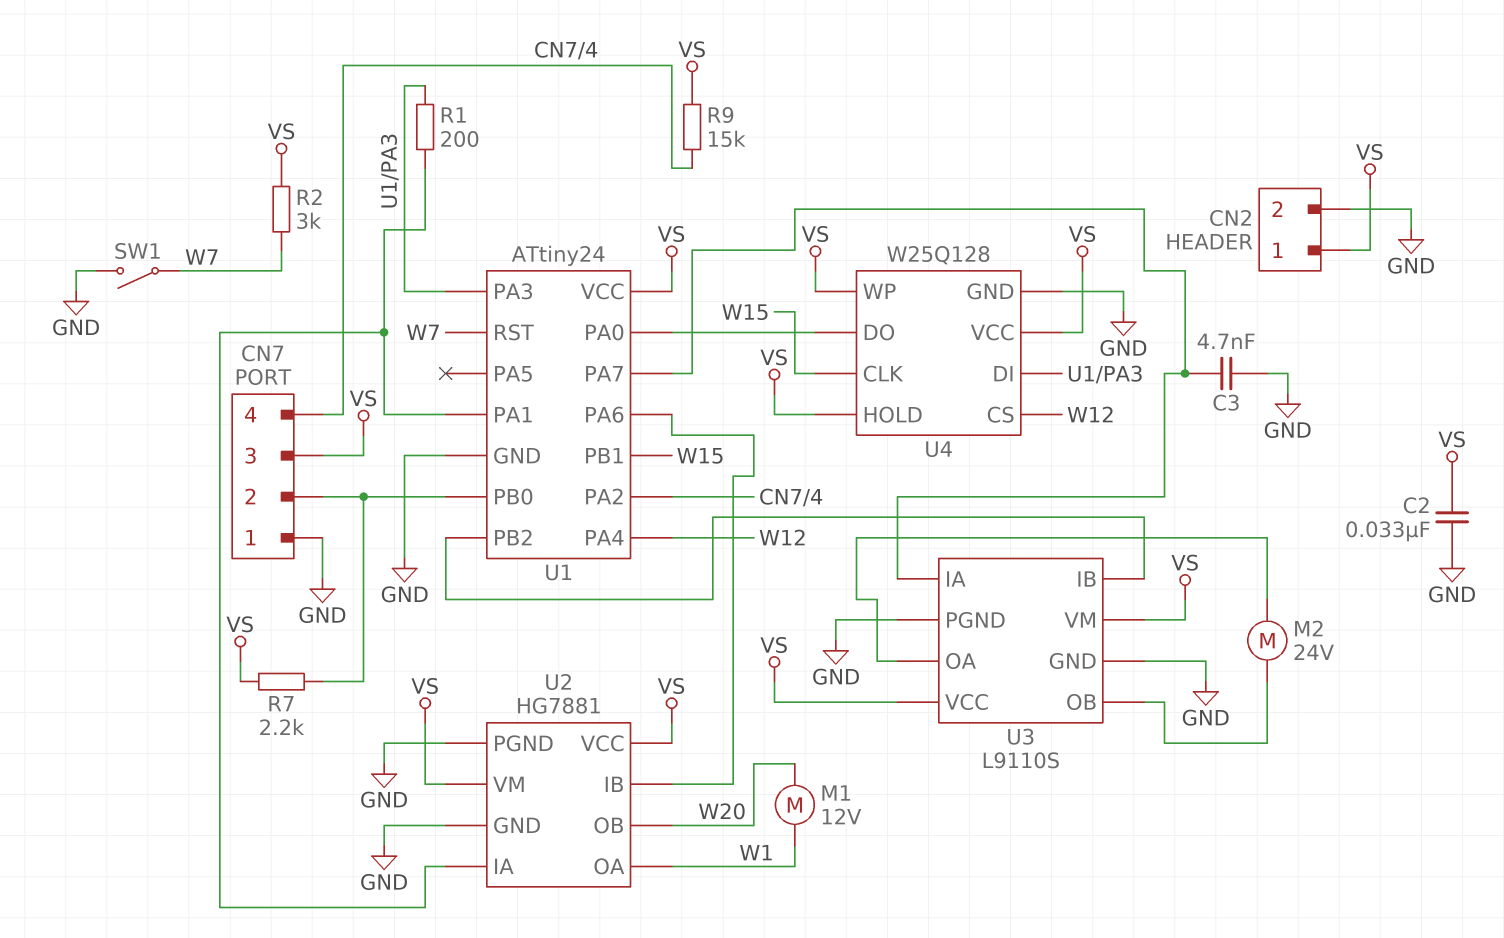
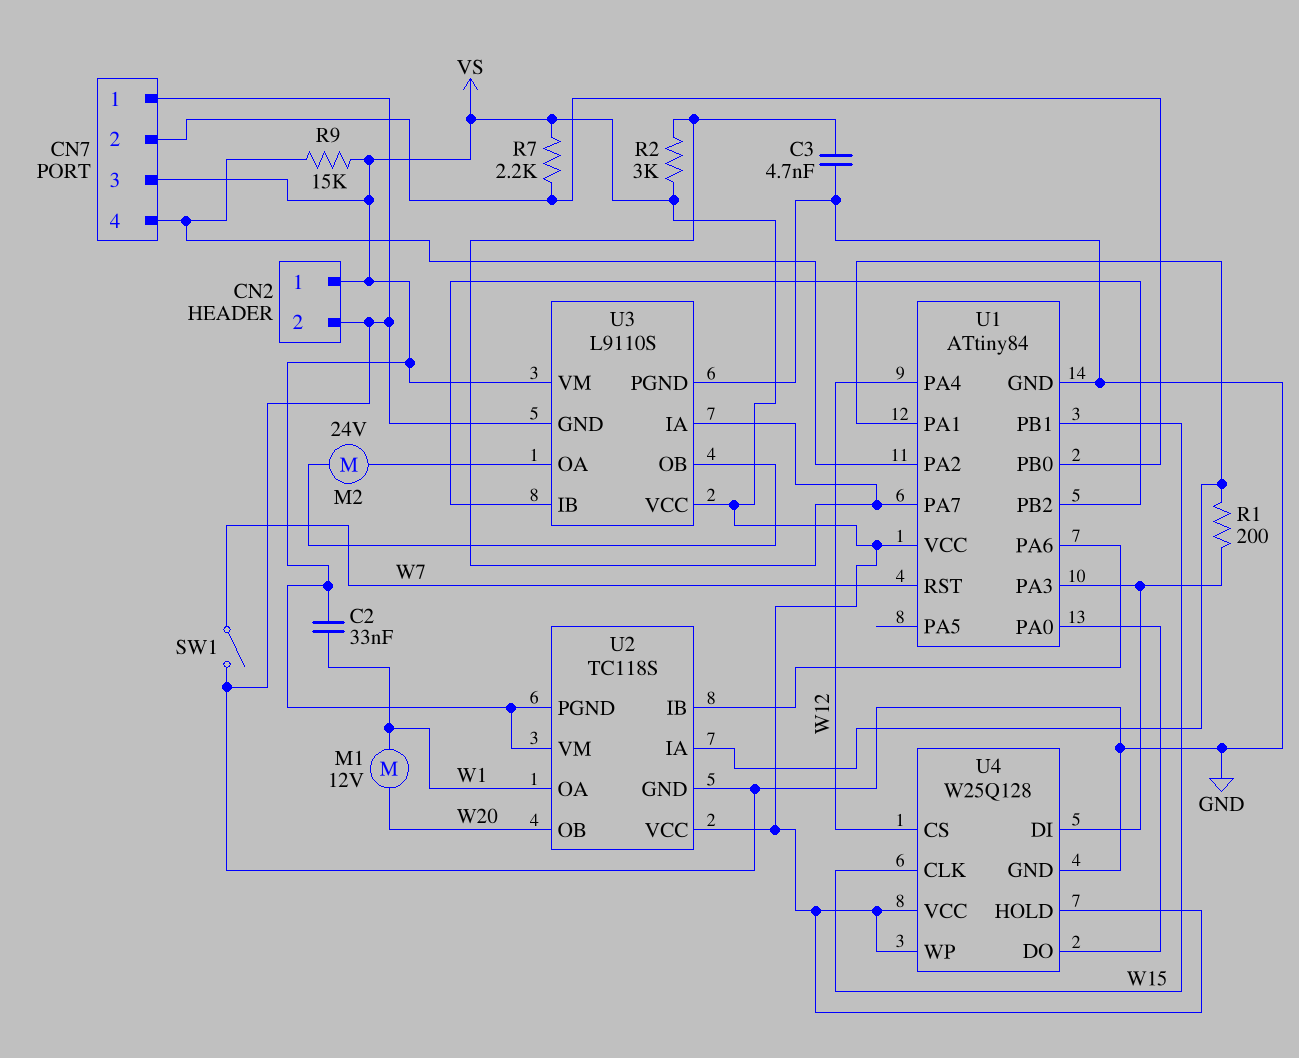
C2: 33nF (GND, VS) -> 33nF (VS, W1)
R2: 3k (VS, W7) -> 3k (U1/PA7, VS)
U1: ATtiny24 -> ATtiny84
U2: HG7881 -> TC118S
U2 pin PGND: GND -> VS

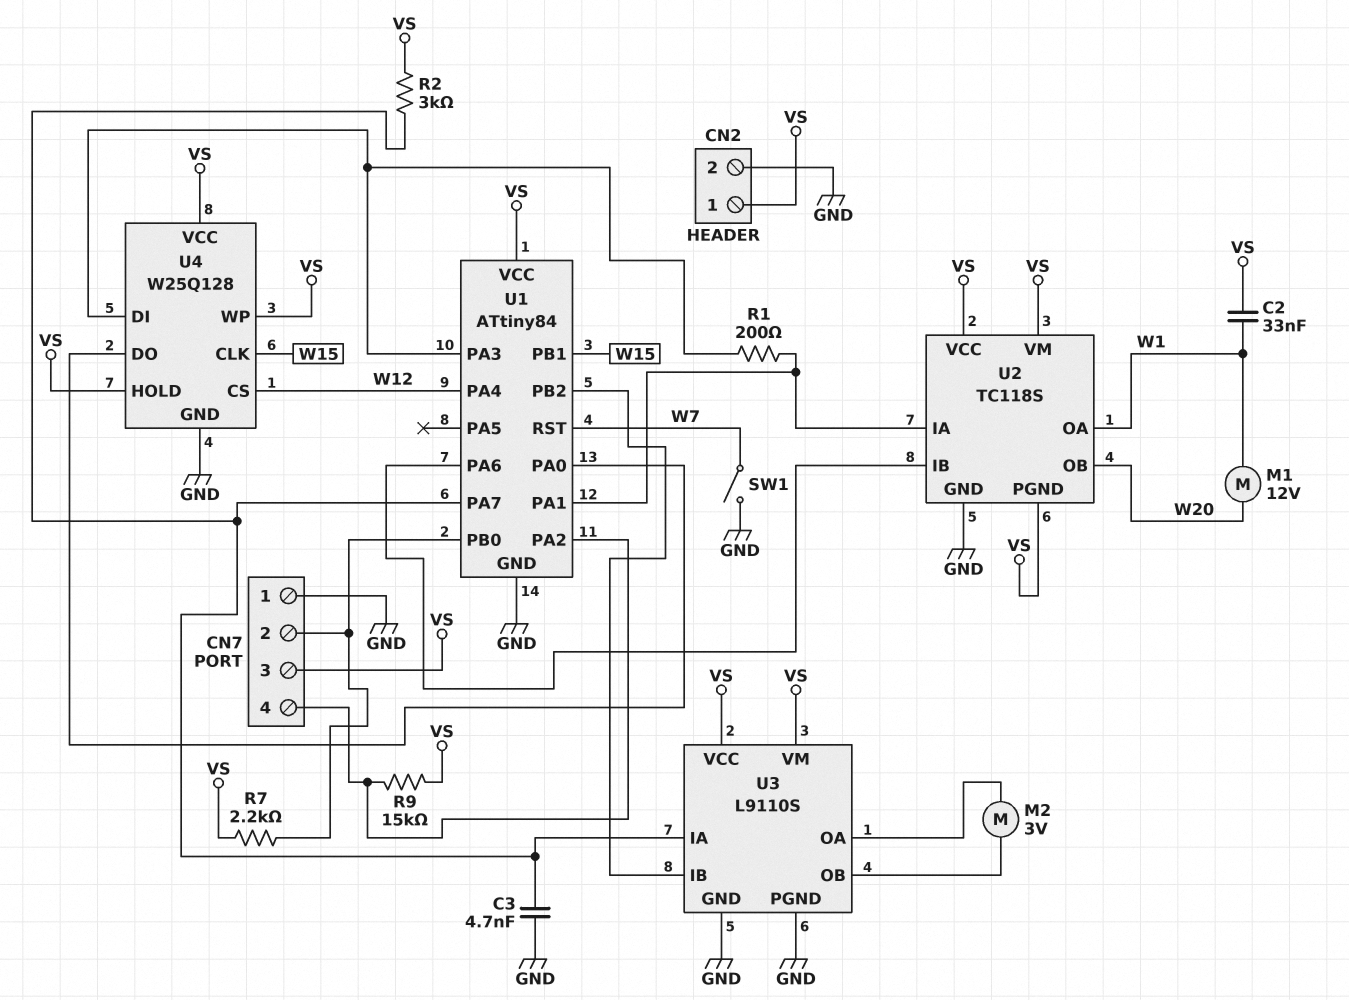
M2: motor 24V (U3/OA, U3/OB) -> motor 3V (U3/OA, U3/OB)

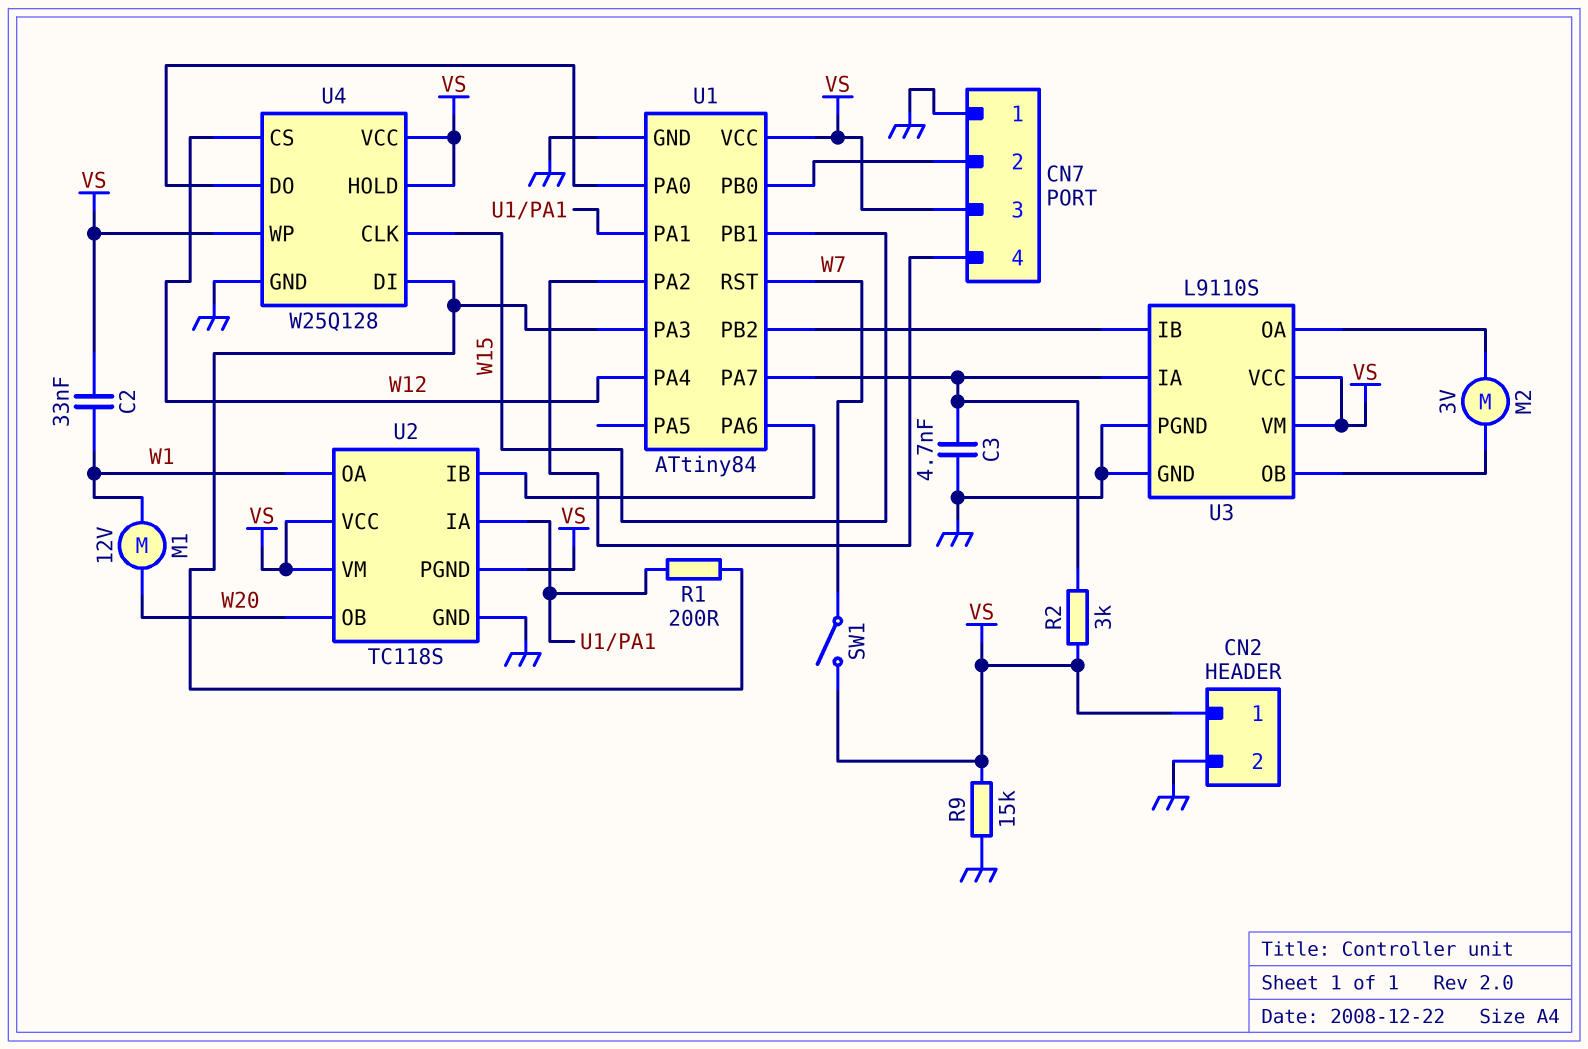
R7: 2.2k (CN7/2, VS) -> none
R9: 15k (CN7/4, VS) -> 15k (GND, VS)
SW1: switch (GND, W7) -> switch (VS, W7)

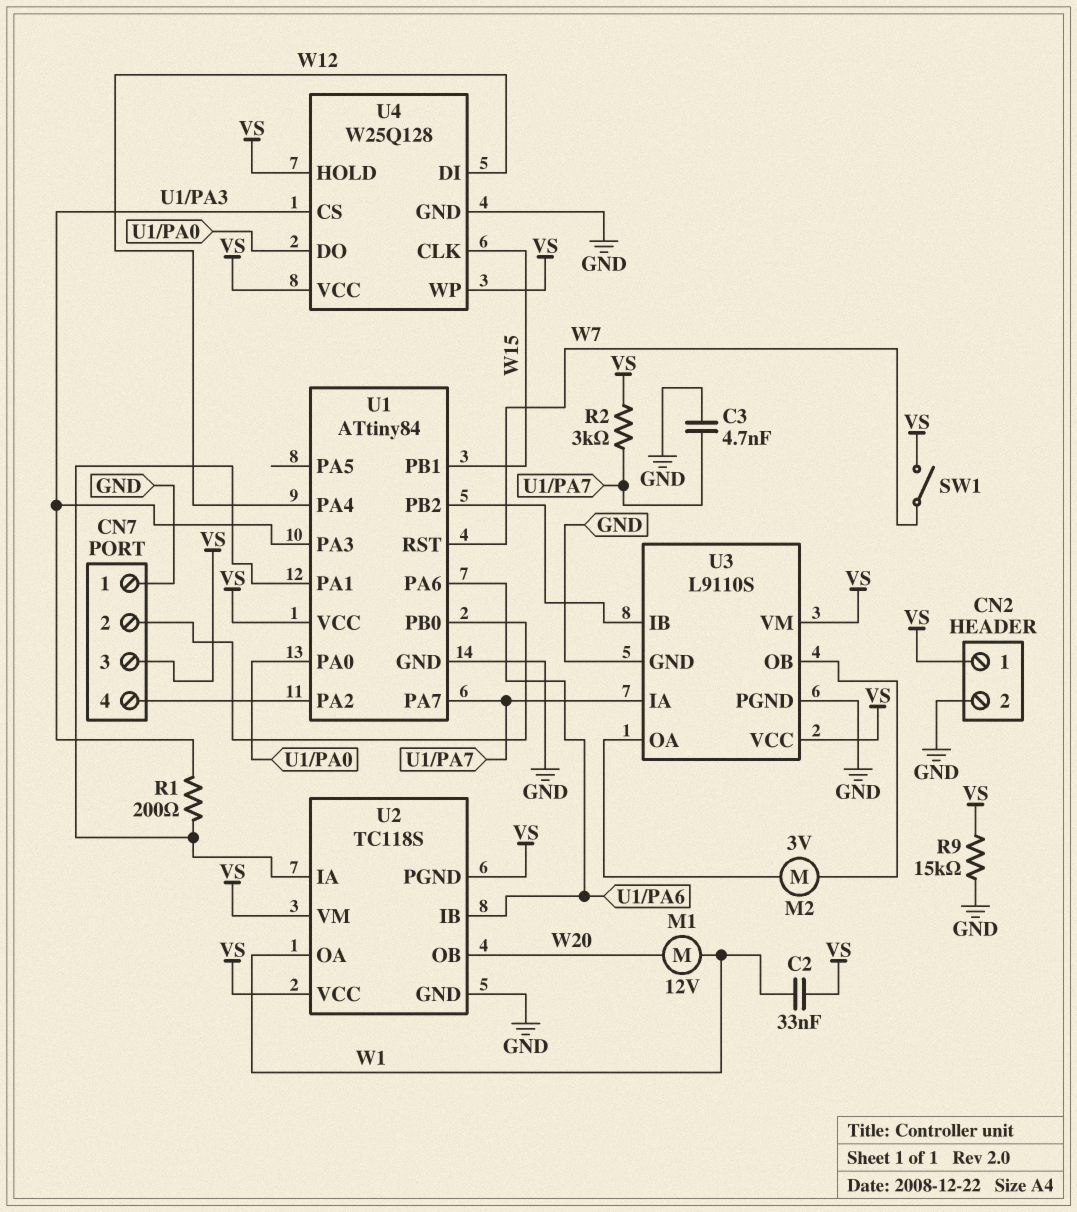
U4 pin CS: W12 -> U1/PA3
U4 pin DI: U1/PA3 -> W12

